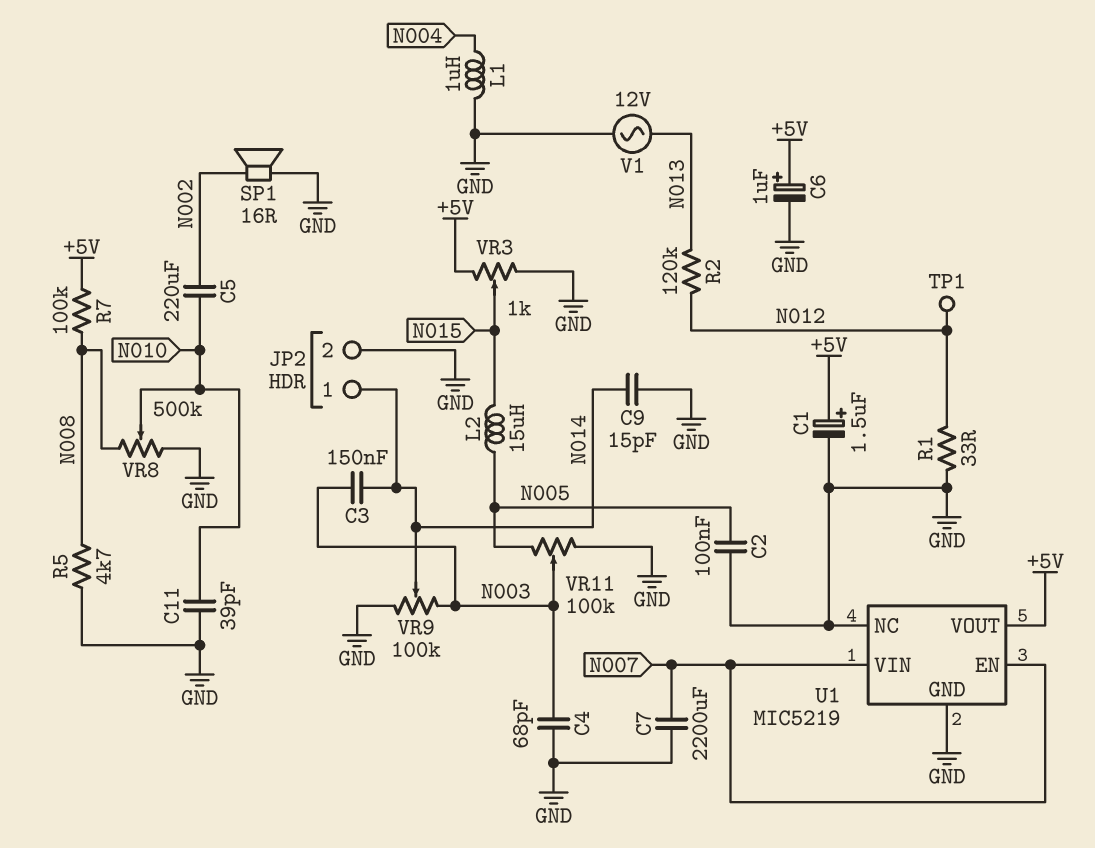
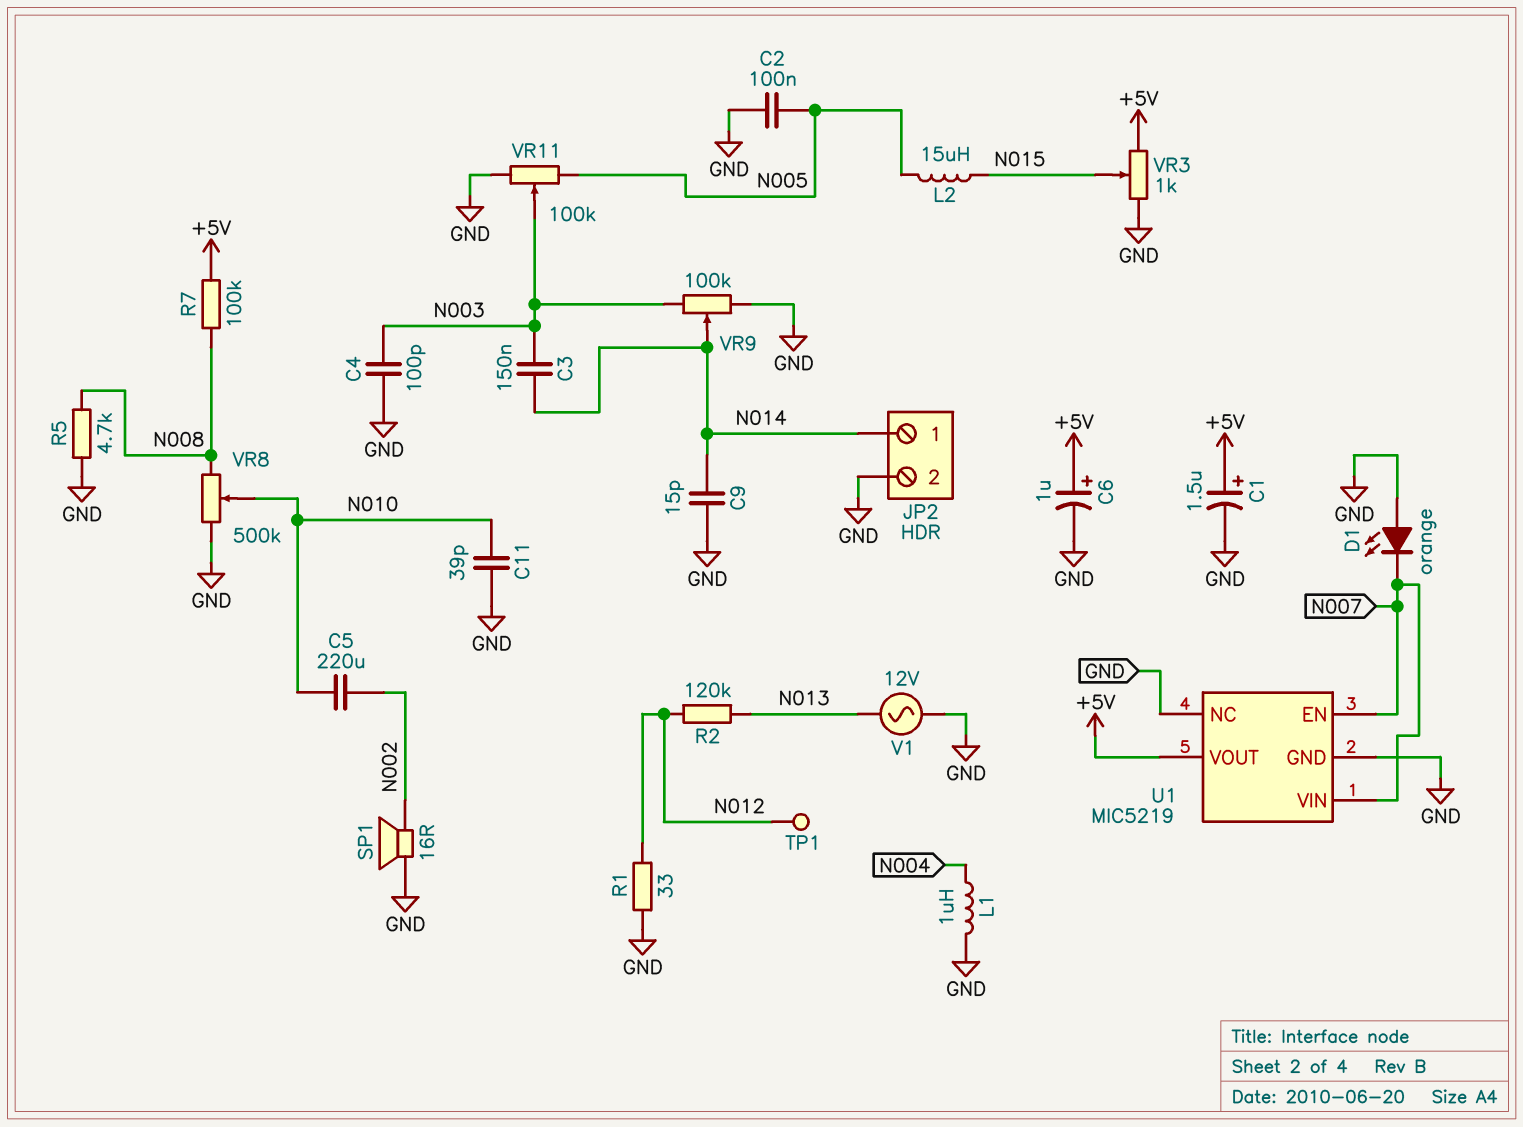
C4: 68pF (GND, N003) -> 100pF (GND, N003)
C7: 2200uF (GND, N007) -> none
D1: none -> LED orange (A GND, K N007)

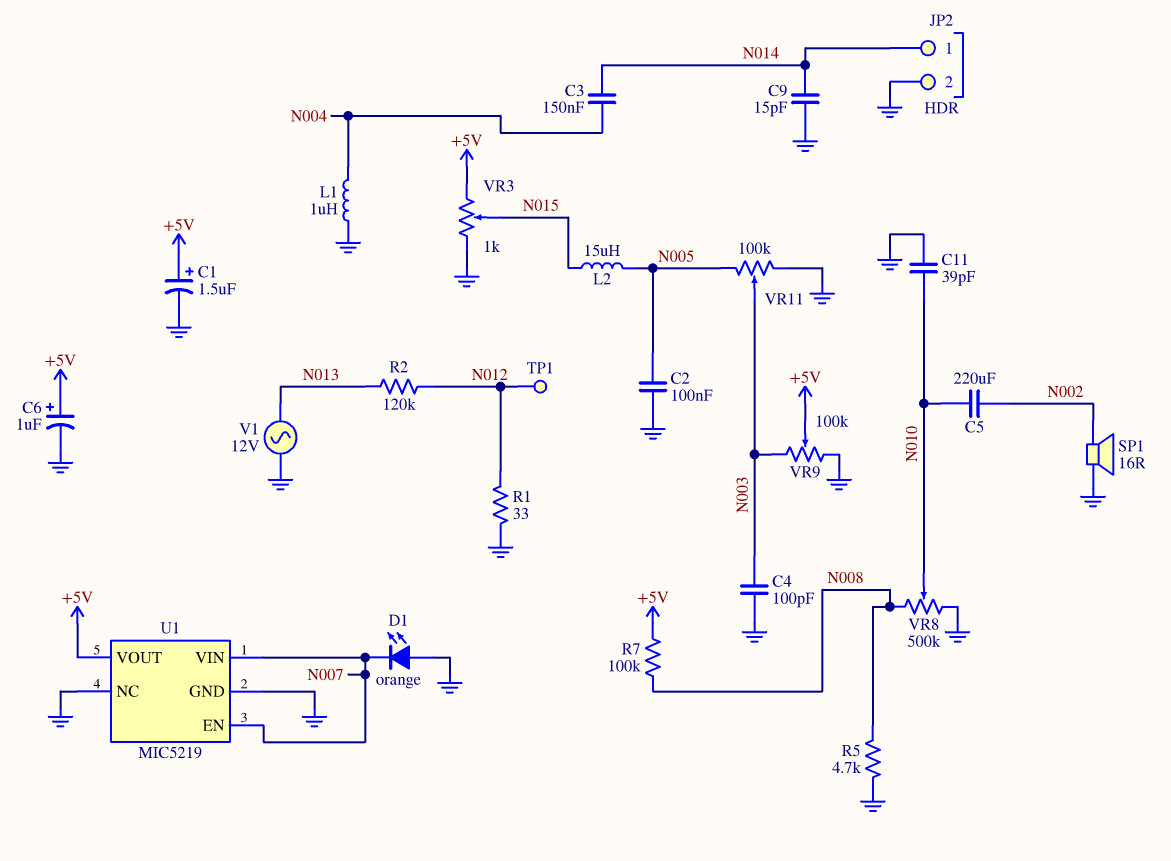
C3: 150nF (N003, N014) -> 150nF (N004, N014)
VR9: 100k (GND, N003, wiper N014) -> 100k (GND, N003, wiper +5V)

